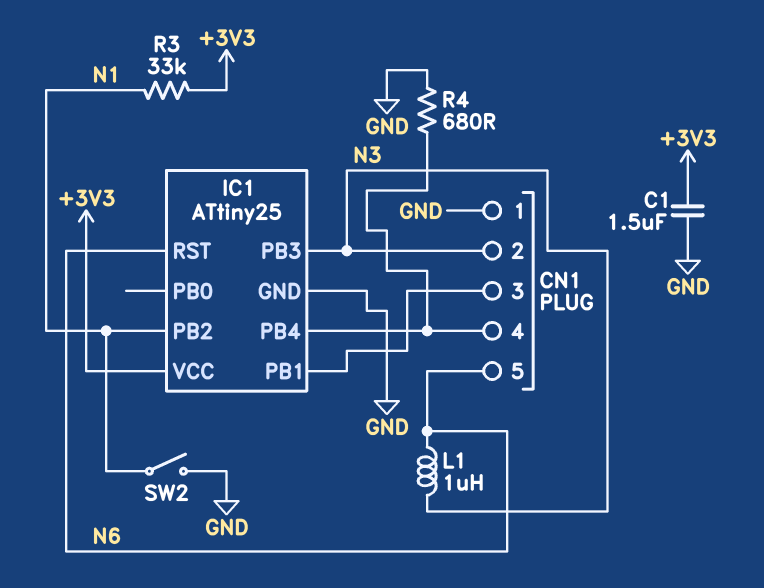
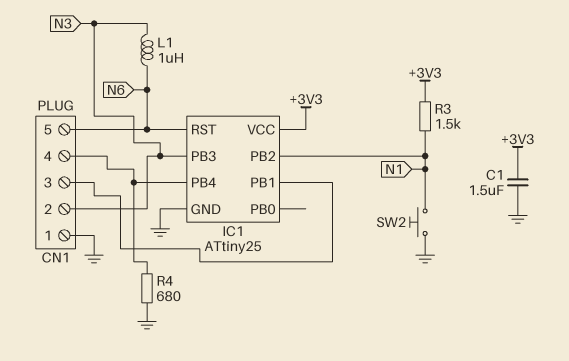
R3: 33k (+3V3, N1) -> 1.5k (+3V3, N1)
SW2: switch (GND, N1) -> button (GND, N1)

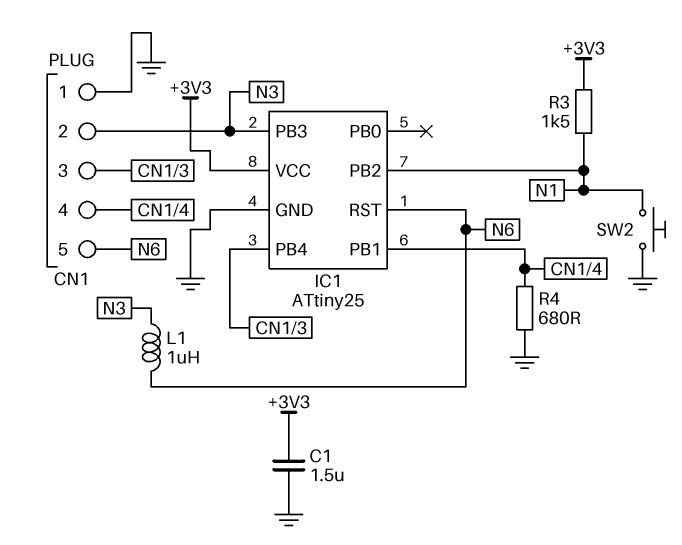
IC1 pin PB1: CN1/3 -> CN1/4
IC1 pin PB4: CN1/4 -> CN1/3

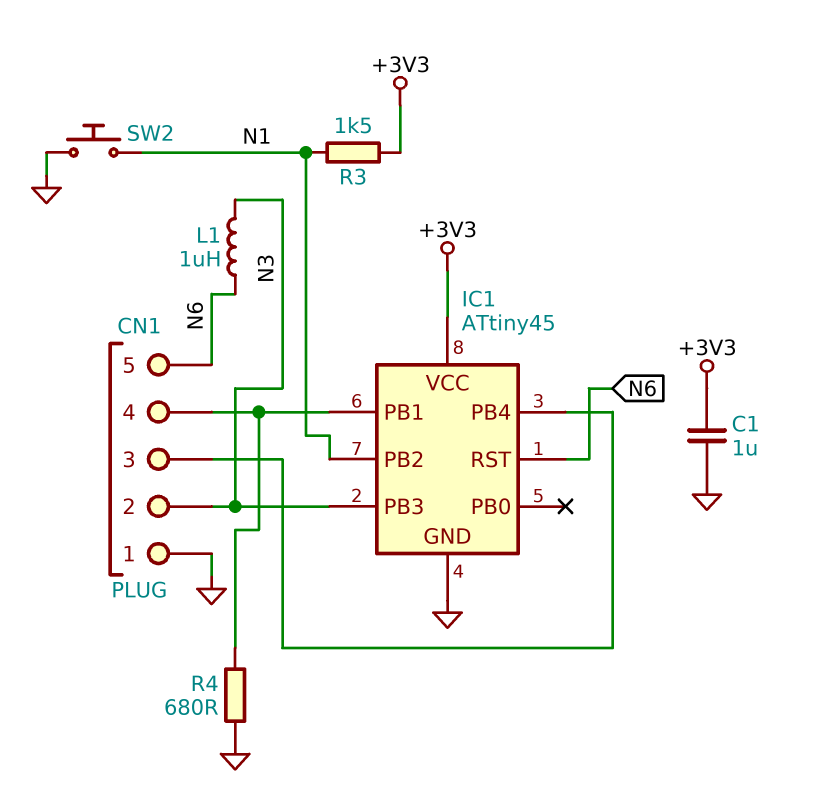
C1: 1.5uF (+3V3, GND) -> 1uF (+3V3, GND)
IC1: ATtiny25 -> ATtiny45

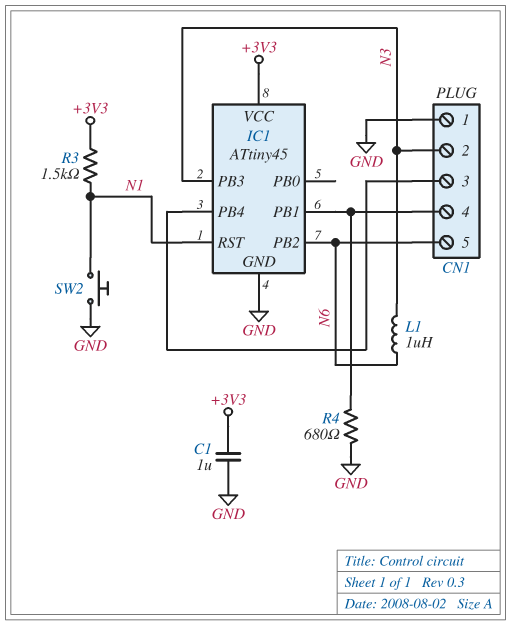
IC1 pin PB2: N1 -> N6
IC1 pin RST: N6 -> N1

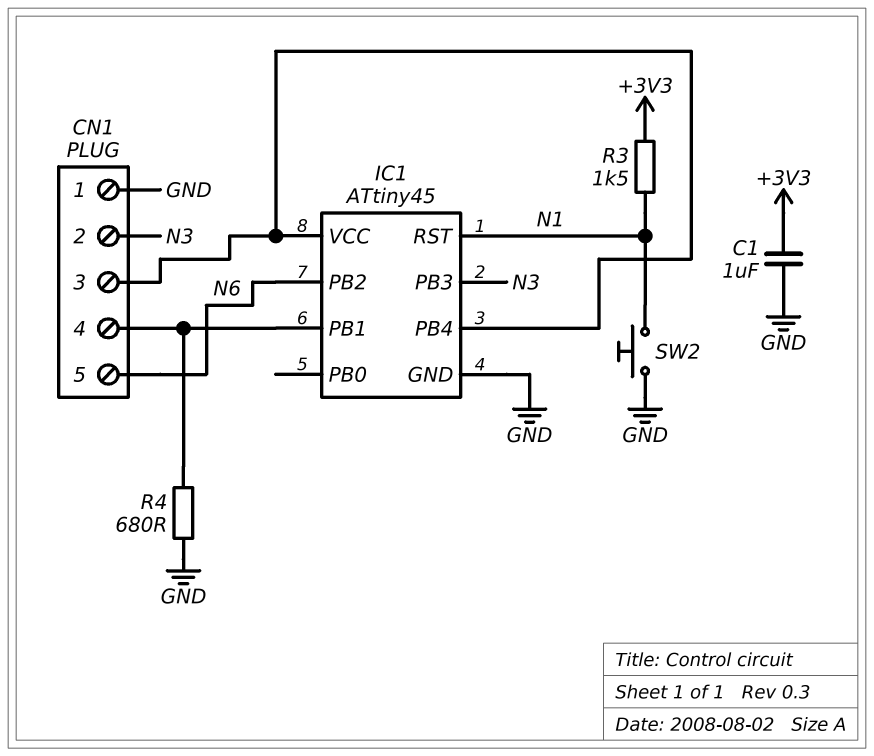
IC1 pin VCC: +3V3 -> CN1/3
L1: 1uH (N3, N6) -> none

